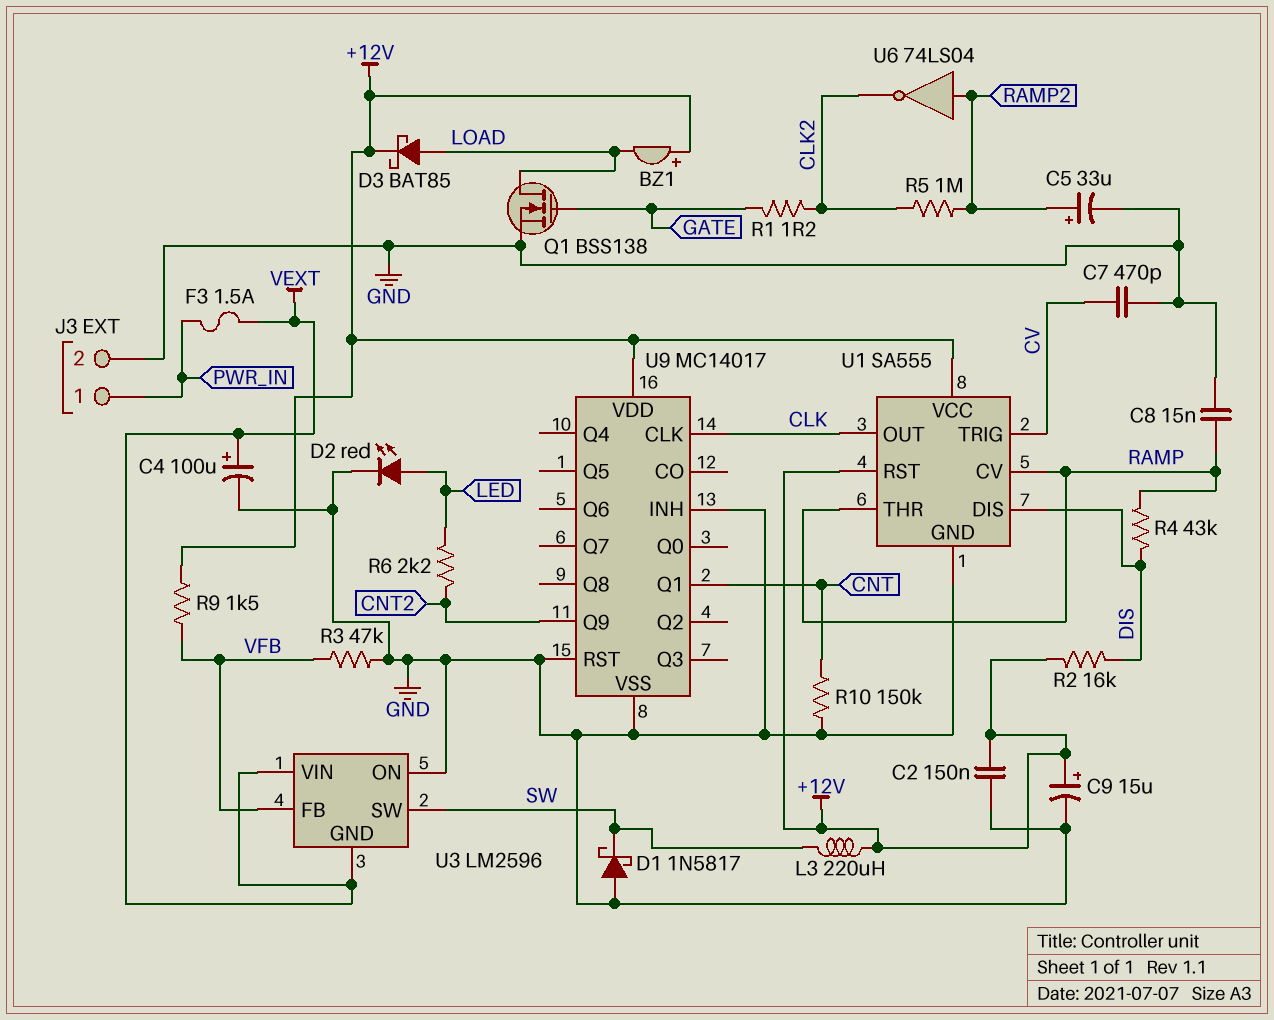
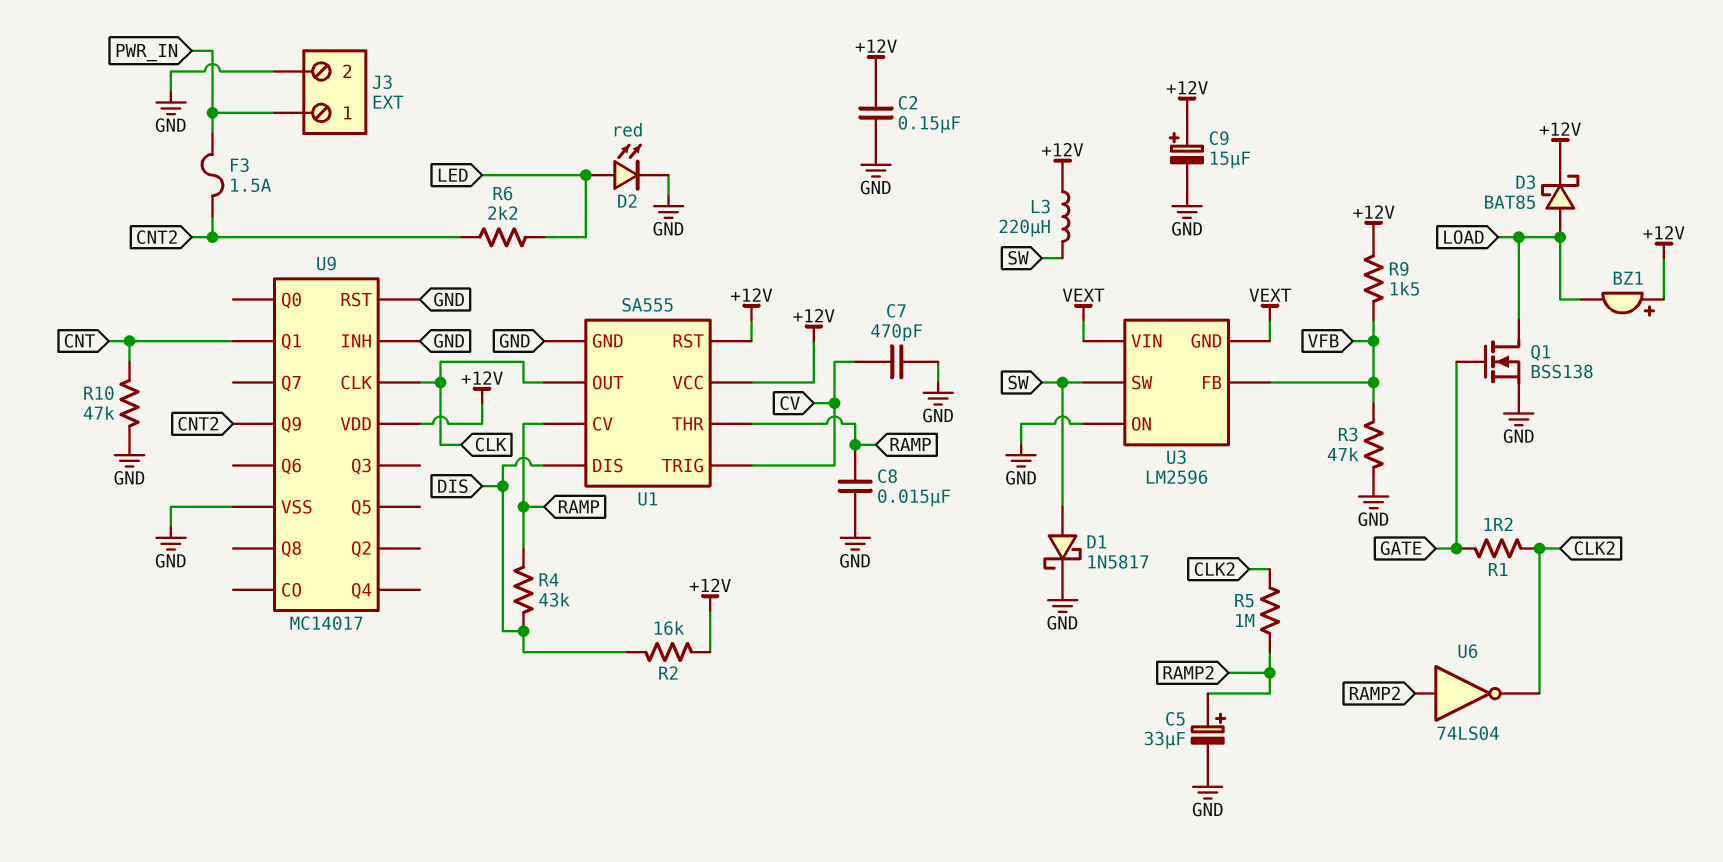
C4: 100uF (plus VEXT, minus GND) -> none
D1: schottky 1N5817 (A GND, K SW) -> schottky 1N5817 (A SW, K GND)
F3: 1.5A (PWR_IN, VEXT) -> 1.5A (CNT2, PWR_IN)
R10: 150k (CNT, GND) -> 47k (CNT, GND)

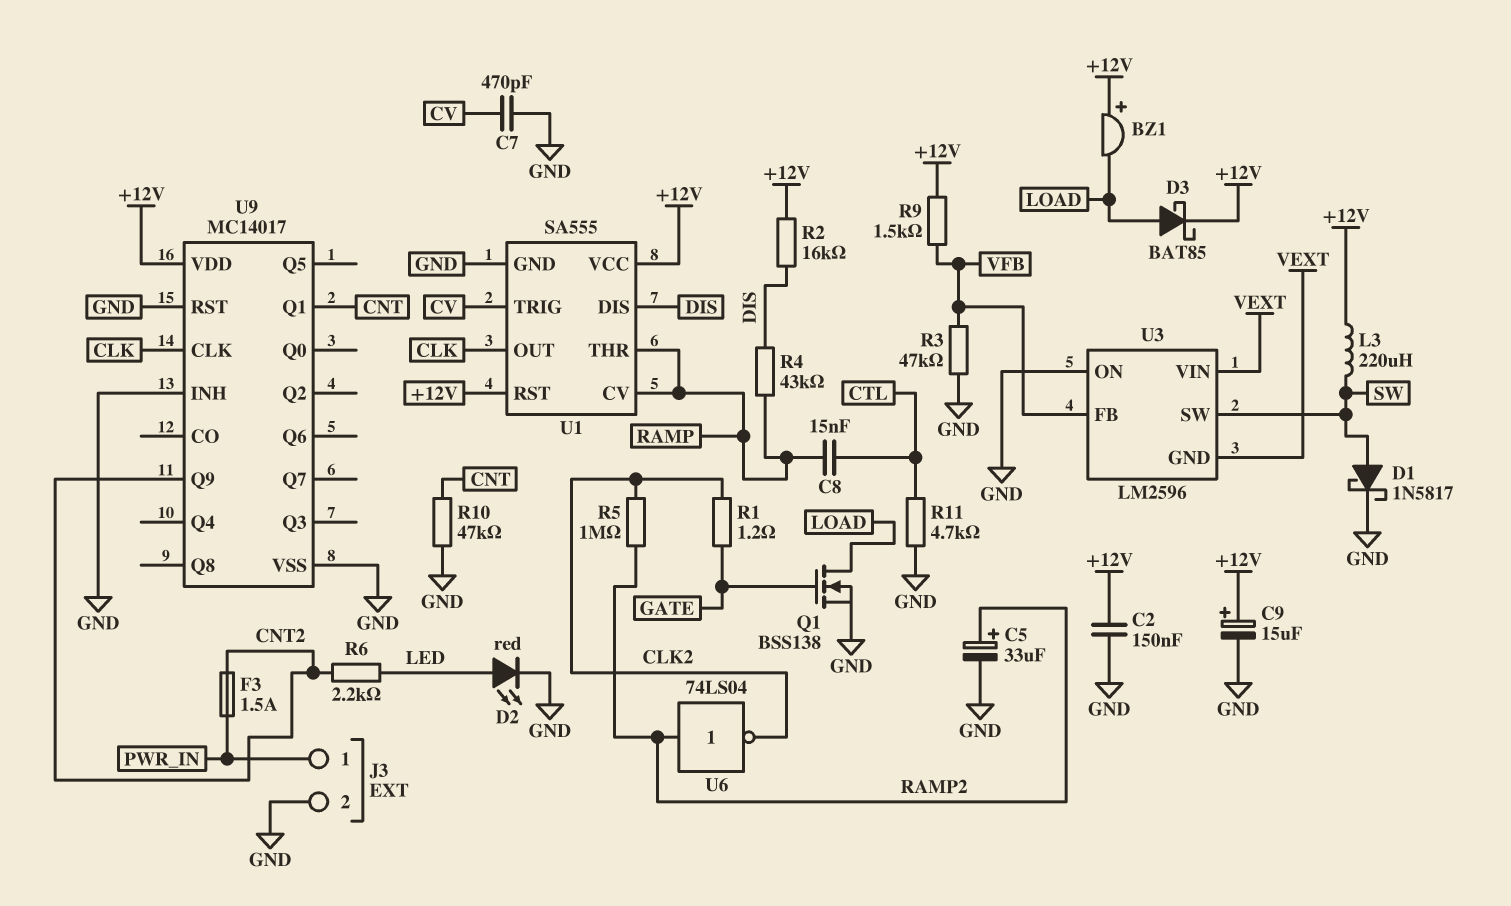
C8: 15nF (GND, RAMP) -> 15nF (CTL, RAMP)
R11: none -> 4.7k (CTL, GND)

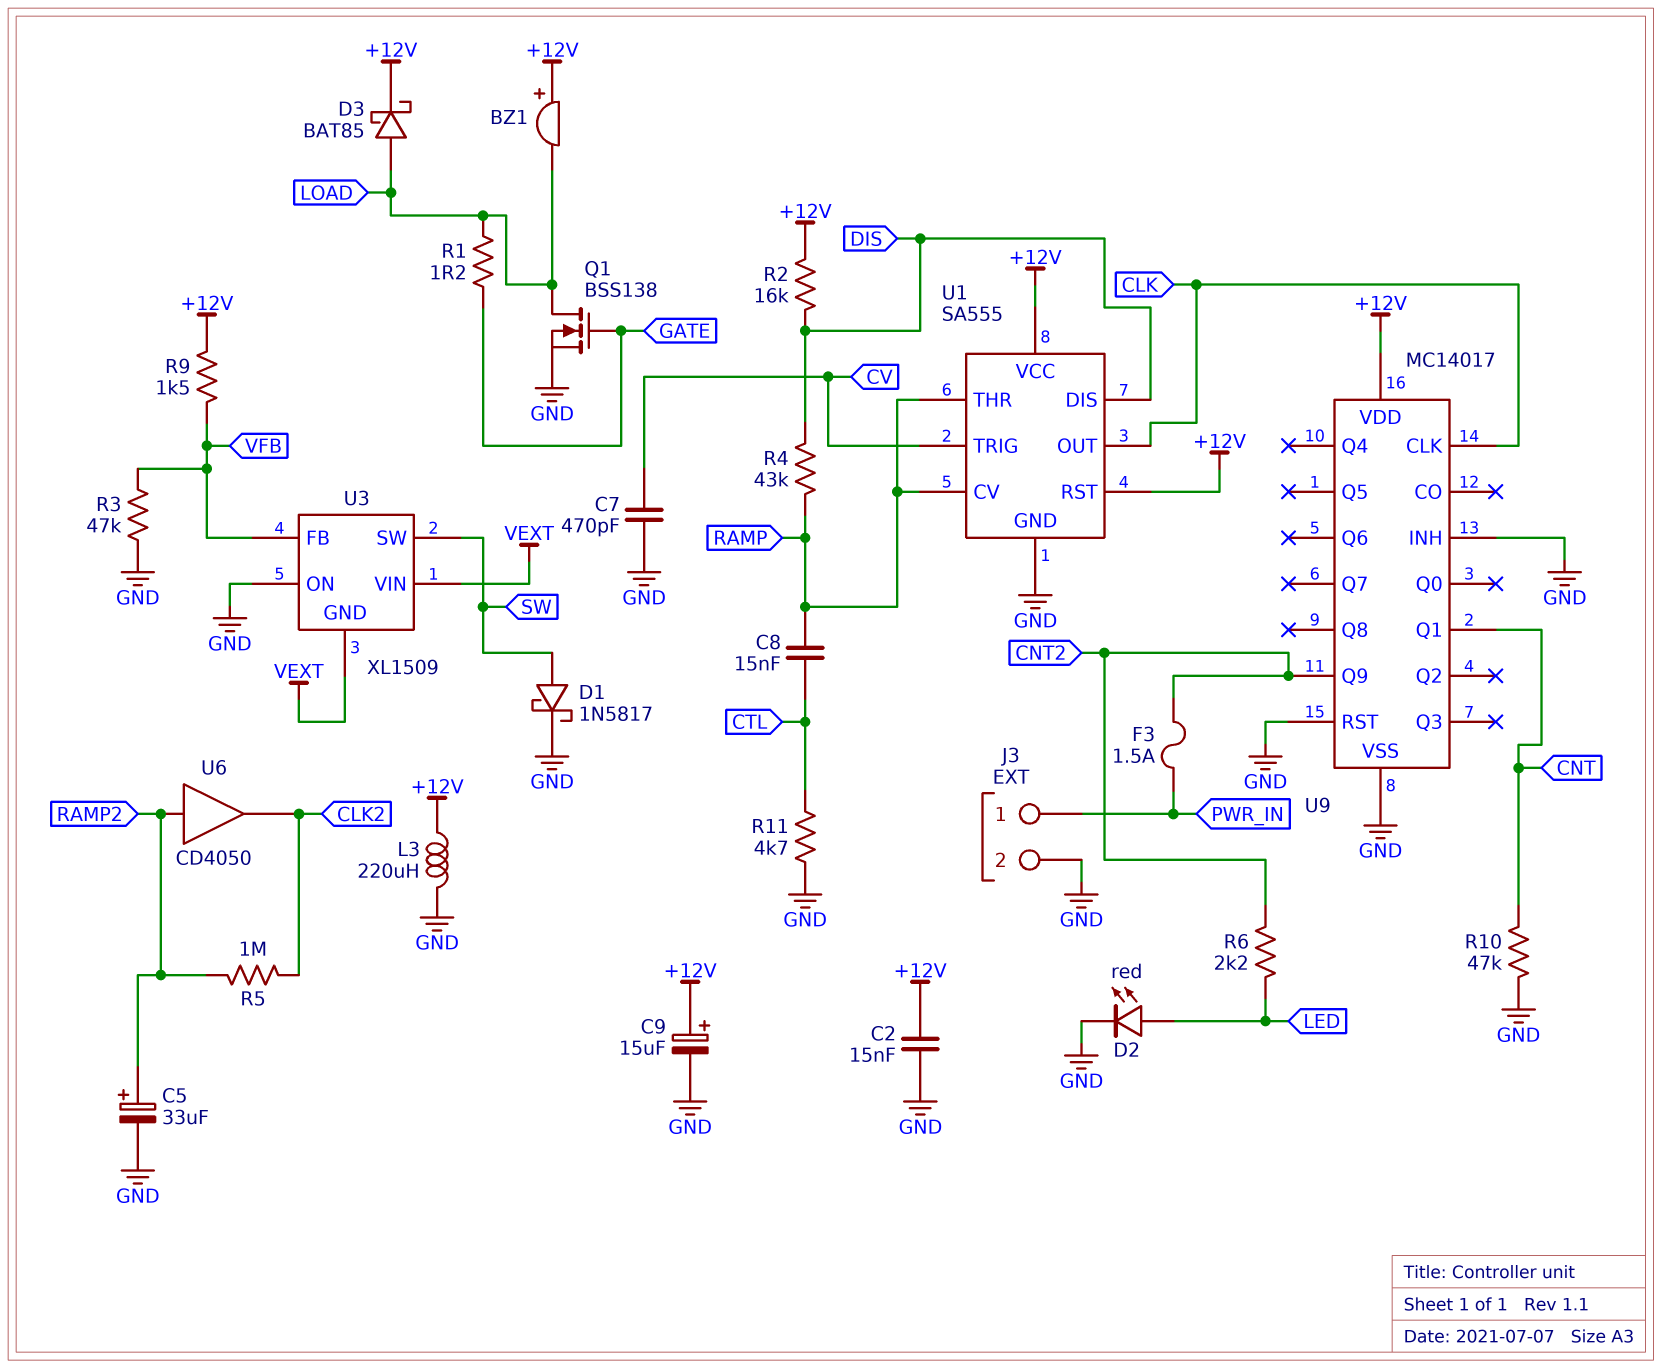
C2: 150nF (+12V, GND) -> 15nF (+12V, GND)
L3: 220uH (+12V, SW) -> 220uH (+12V, GND)
R1: 1.2 (CLK2, GATE) -> 1.2 (GATE, LOAD)
U3: LM2596 -> XL1509
U6: NOT 74LS04 (in RAMP2, out CLK2) -> buffer CD4050 (in RAMP2, out CLK2)

